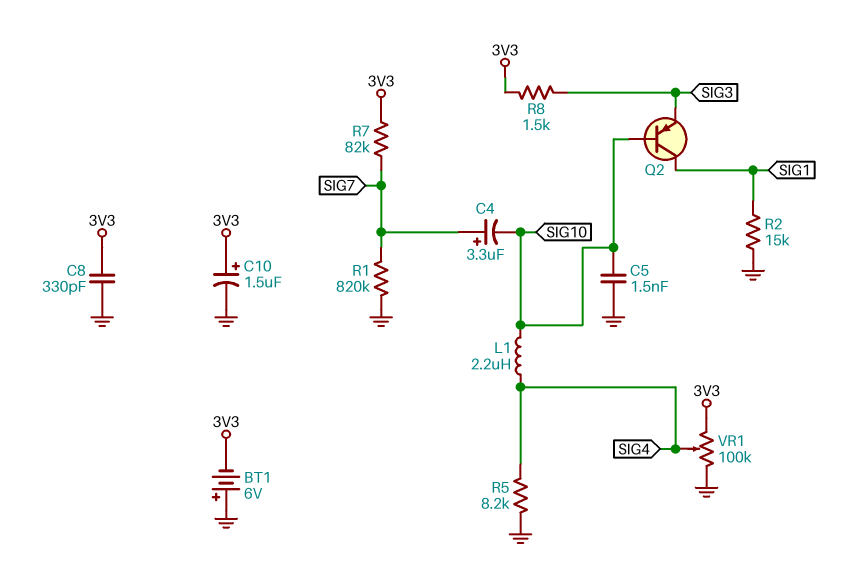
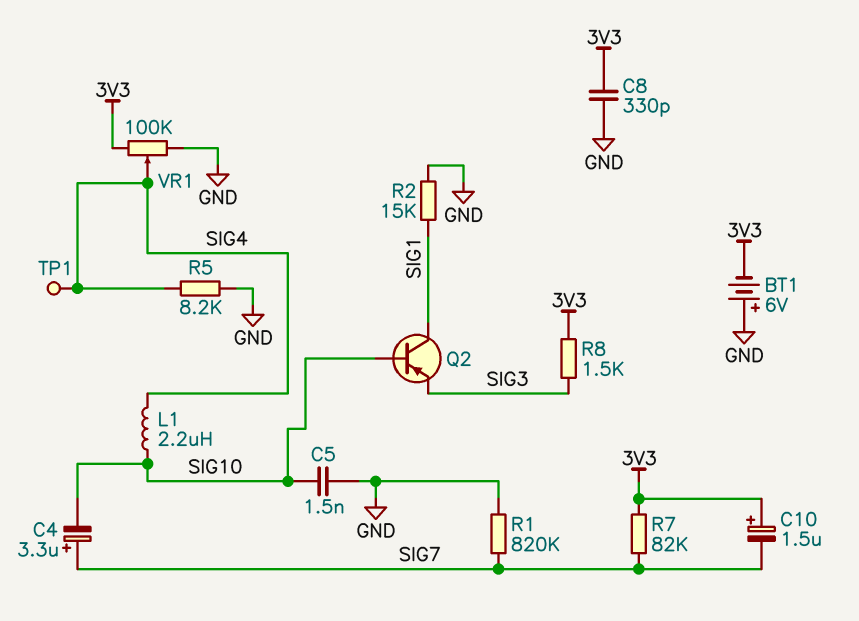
C10: 1.5uF (plus 3V3, minus GND) -> 1.5uF (plus 3V3, minus SIG7)
TP1: none -> test point (SIG4)

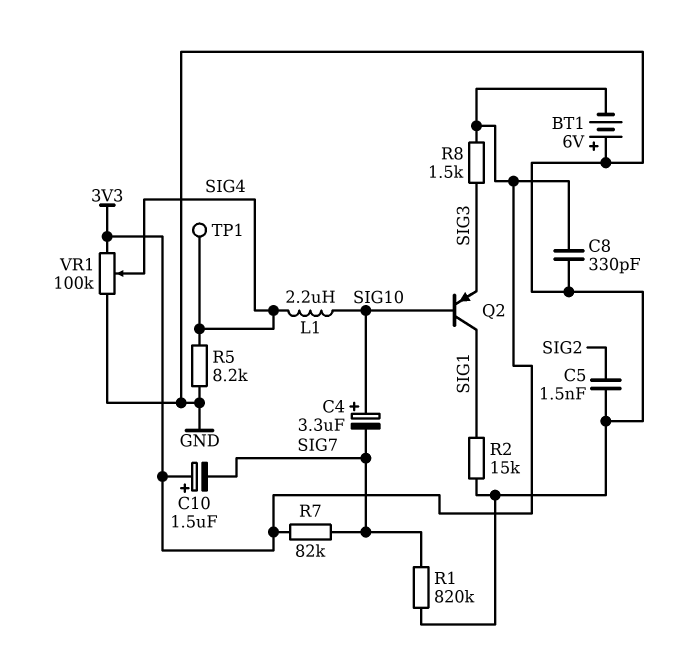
C4: 3.3uF (plus SIG7, minus SIG10) -> 3.3uF (plus SIG10, minus SIG7)
C5: 1.5nF (GND, SIG10) -> 1.5nF (GND, SIG2)

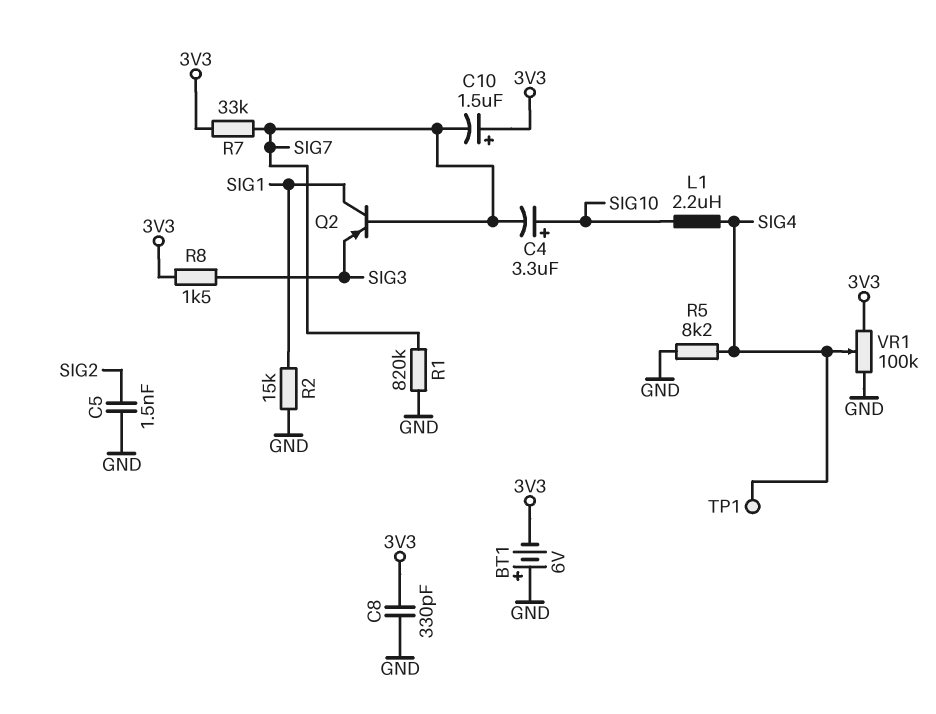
Q2: PNP (B SIG10, C SIG1, E SIG3) -> PNP (B SIG7, C SIG1, E SIG3)
R7: 82k (3V3, SIG7) -> 33k (3V3, SIG7)

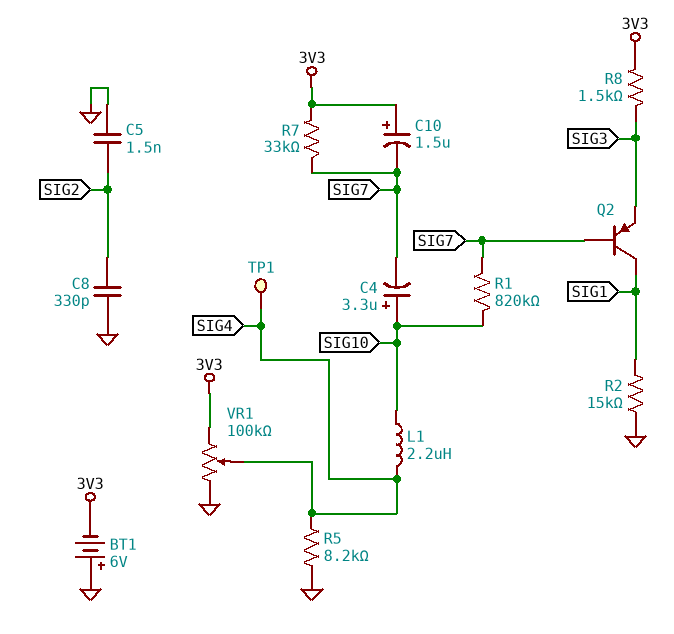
C8: 330pF (3V3, GND) -> 330pF (GND, SIG2)
R1: 820k (GND, SIG7) -> 820k (SIG7, SIG10)

